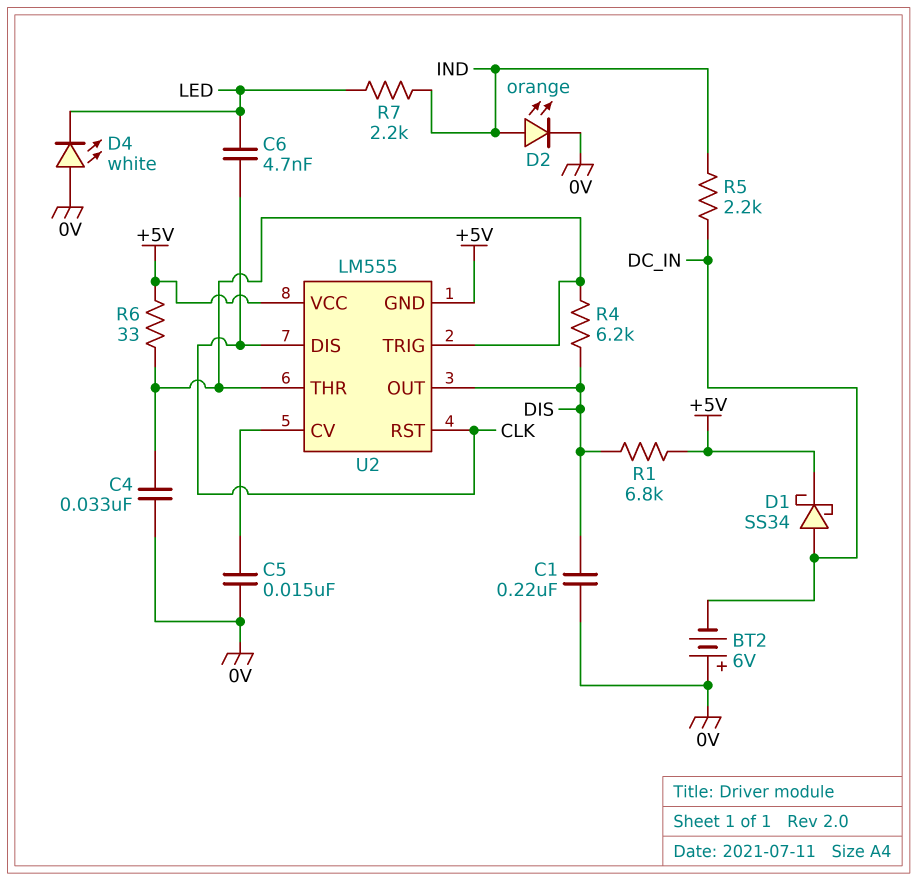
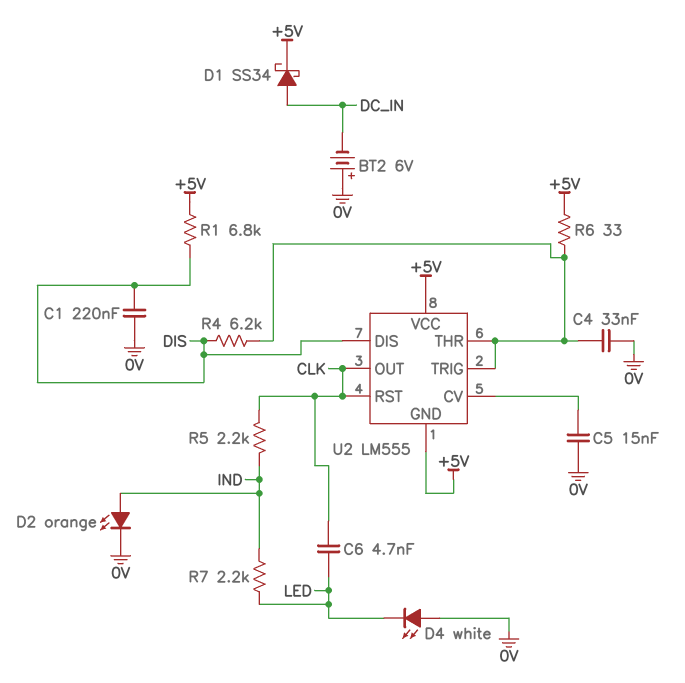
R5: 2.2k (DC_IN, IND) -> 2.2k (CLK, IND)
U2 pin DIS: CLK -> DIS
U2 pin OUT: DIS -> CLK

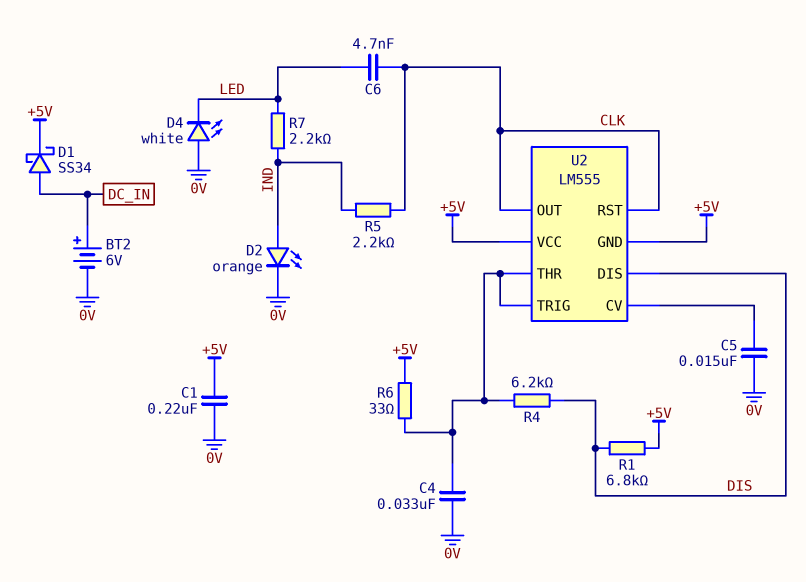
BT2: 6V (plus 0V, minus DC_IN) -> 6V (plus DC_IN, minus 0V)
C1: 220nF (0V, DIS) -> 220nF (+5V, 0V)

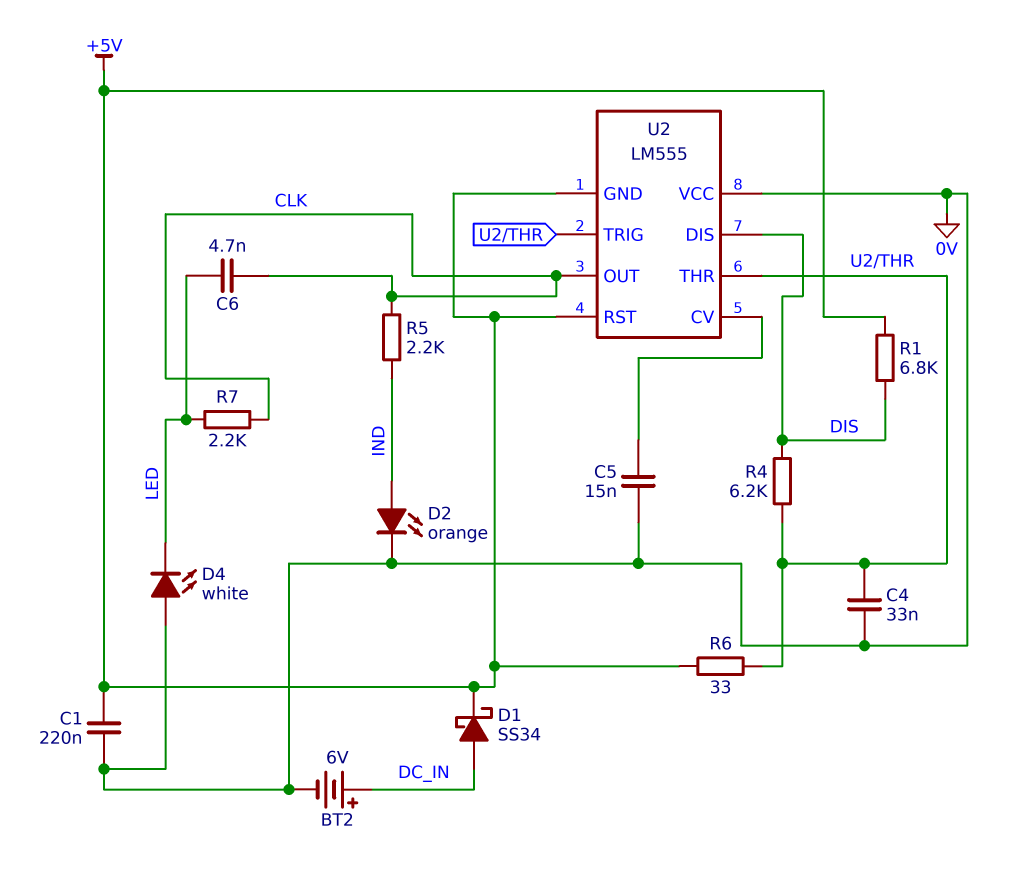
R7: 2.2k (IND, LED) -> 2.2k (CLK, LED)
U2 pin RST: CLK -> +5V
U2 pin VCC: +5V -> 0V

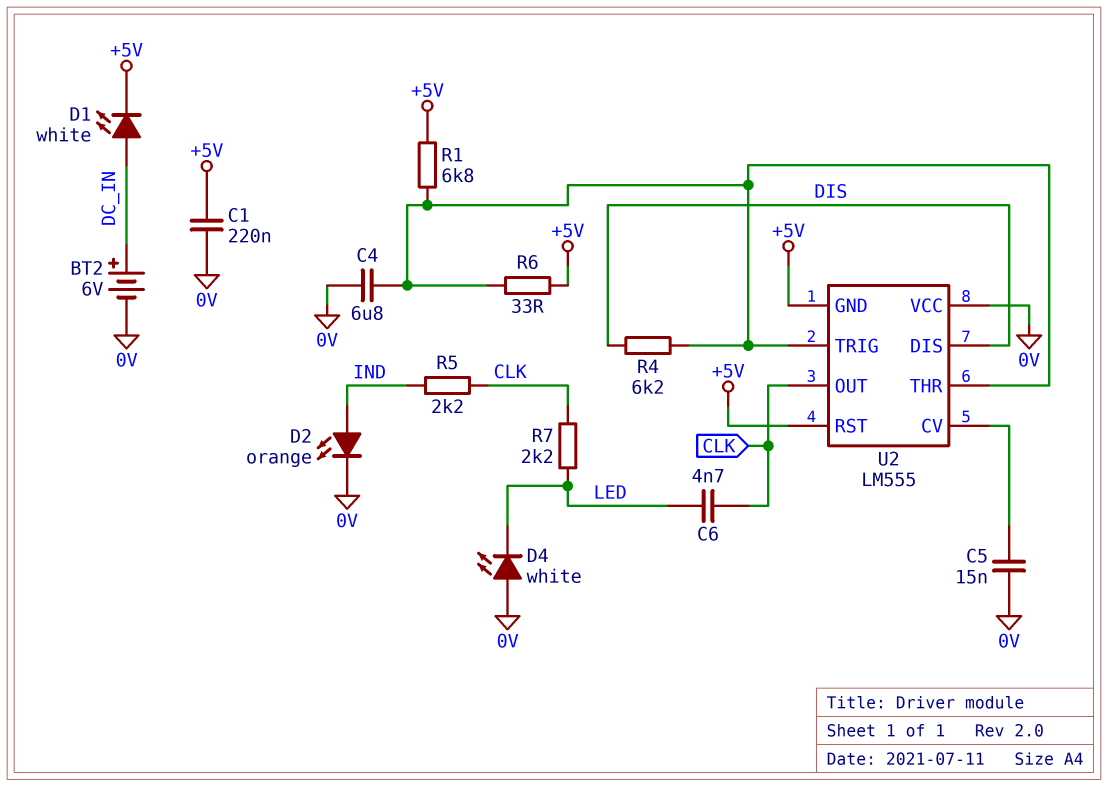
C4: 33nF (0V, U2/THR) -> 6.8uF (0V, U2/THR)
D1: schottky SS34 (A DC_IN, K +5V) -> LED white (A DC_IN, K +5V)
R1: 6.8k (+5V, DIS) -> 6.8k (+5V, U2/THR)

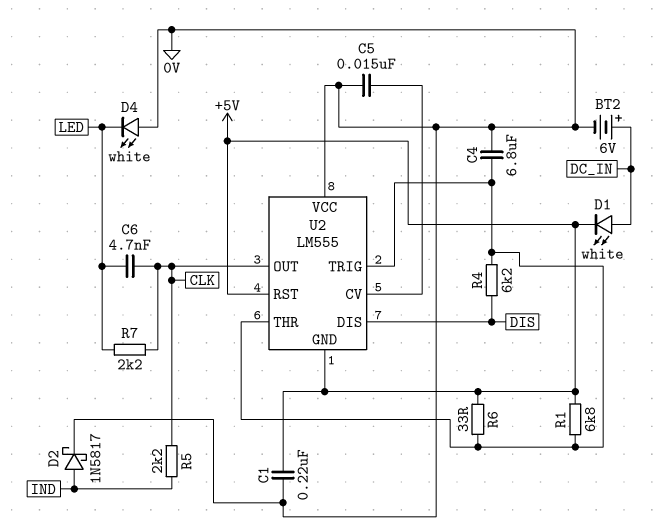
D2: LED orange (A IND, K 0V) -> schottky 1N5817 (A IND, K 0V)

